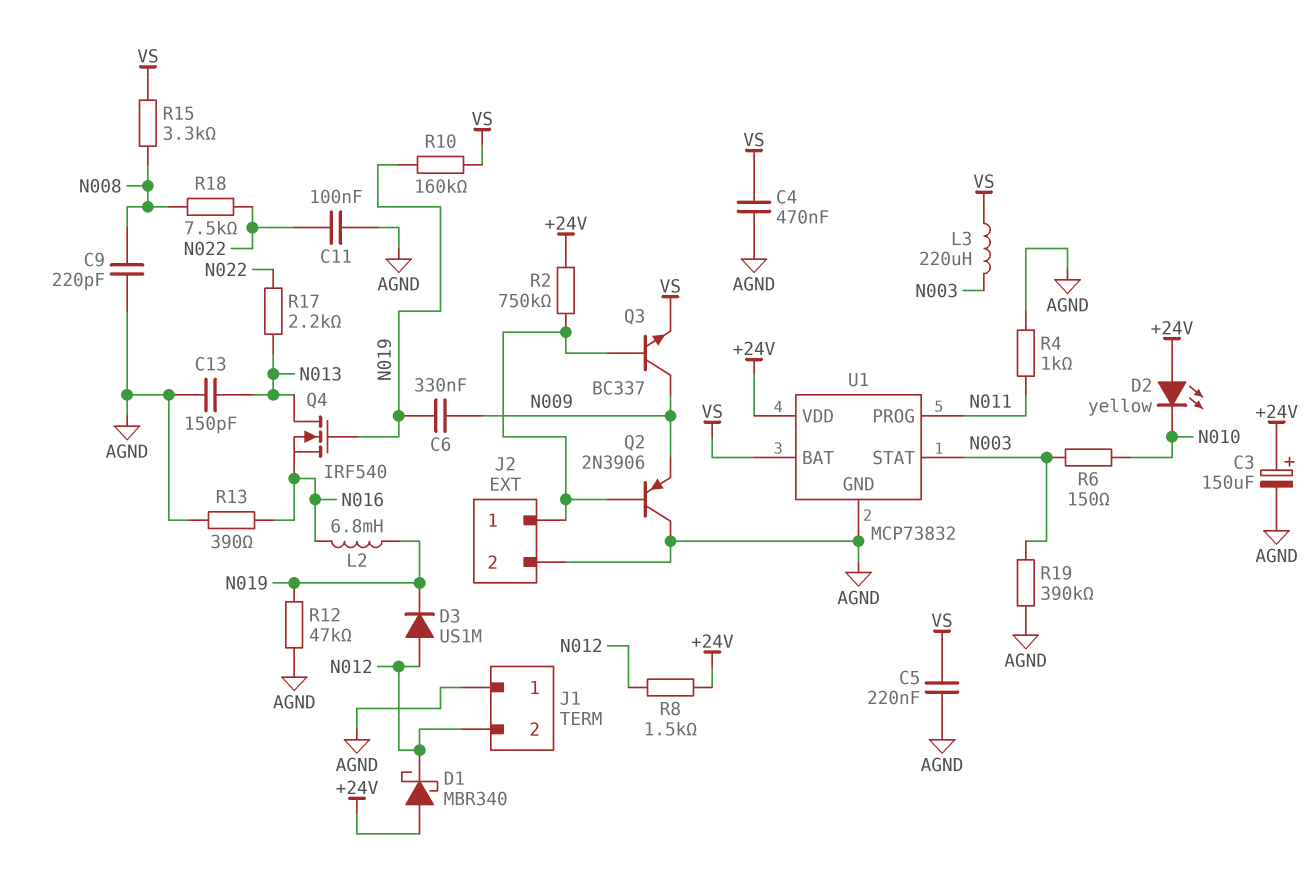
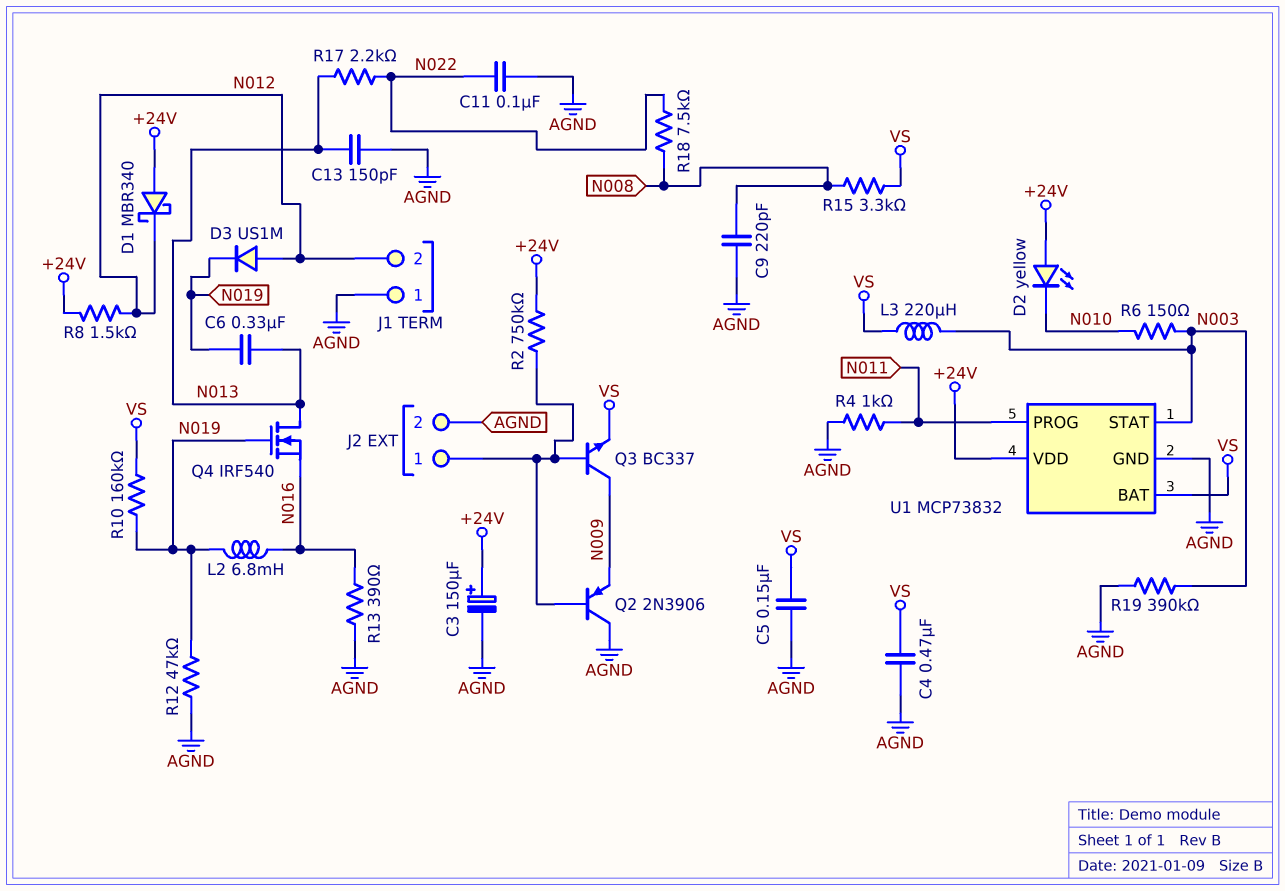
C5: 220nF (AGND, VS) -> 150nF (AGND, VS)
C6: 330nF (N009, N019) -> 330nF (N013, N019)

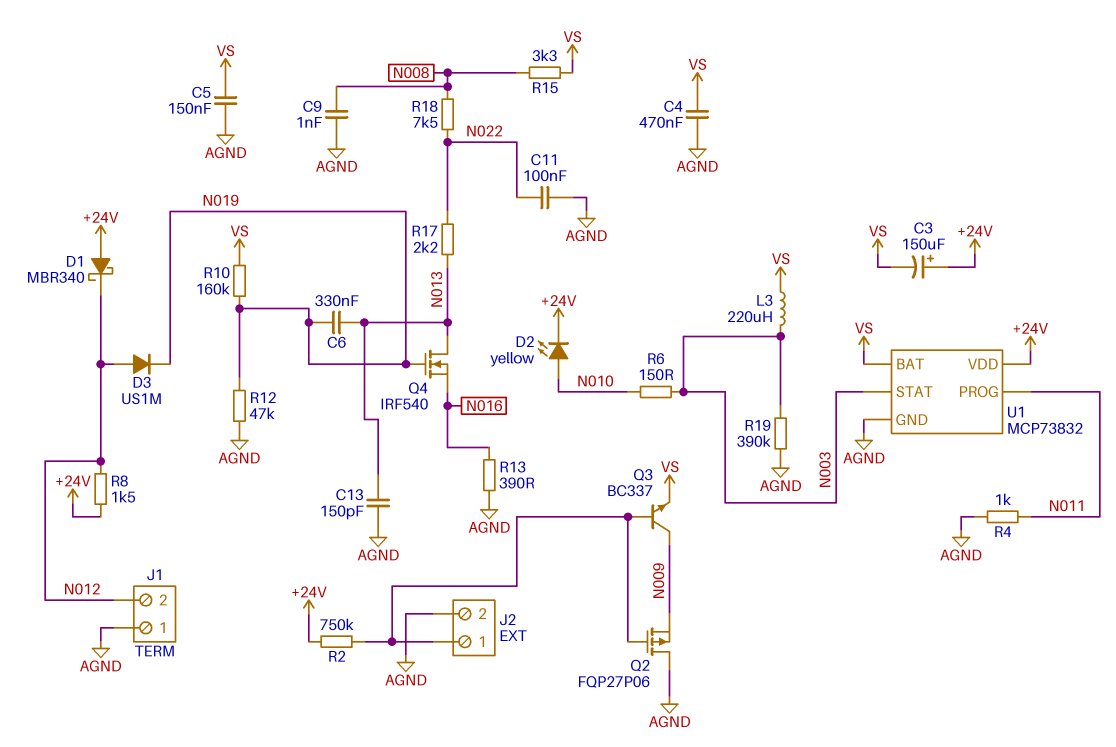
C3: 150uF (plus +24V, minus AGND) -> 150uF (plus +24V, minus VS)
C9: 220pF (AGND, N008) -> 1nF (AGND, N008)
D2: LED yellow (A +24V, K N010) -> LED yellow (A N010, K +24V)
L2: 6.8mH (N016, N019) -> none
Q2: PNP 2N3906 (B J2/1, C AGND, E N009) -> PMOS FQP27P06 (G J2/1, D AGND, S N009)

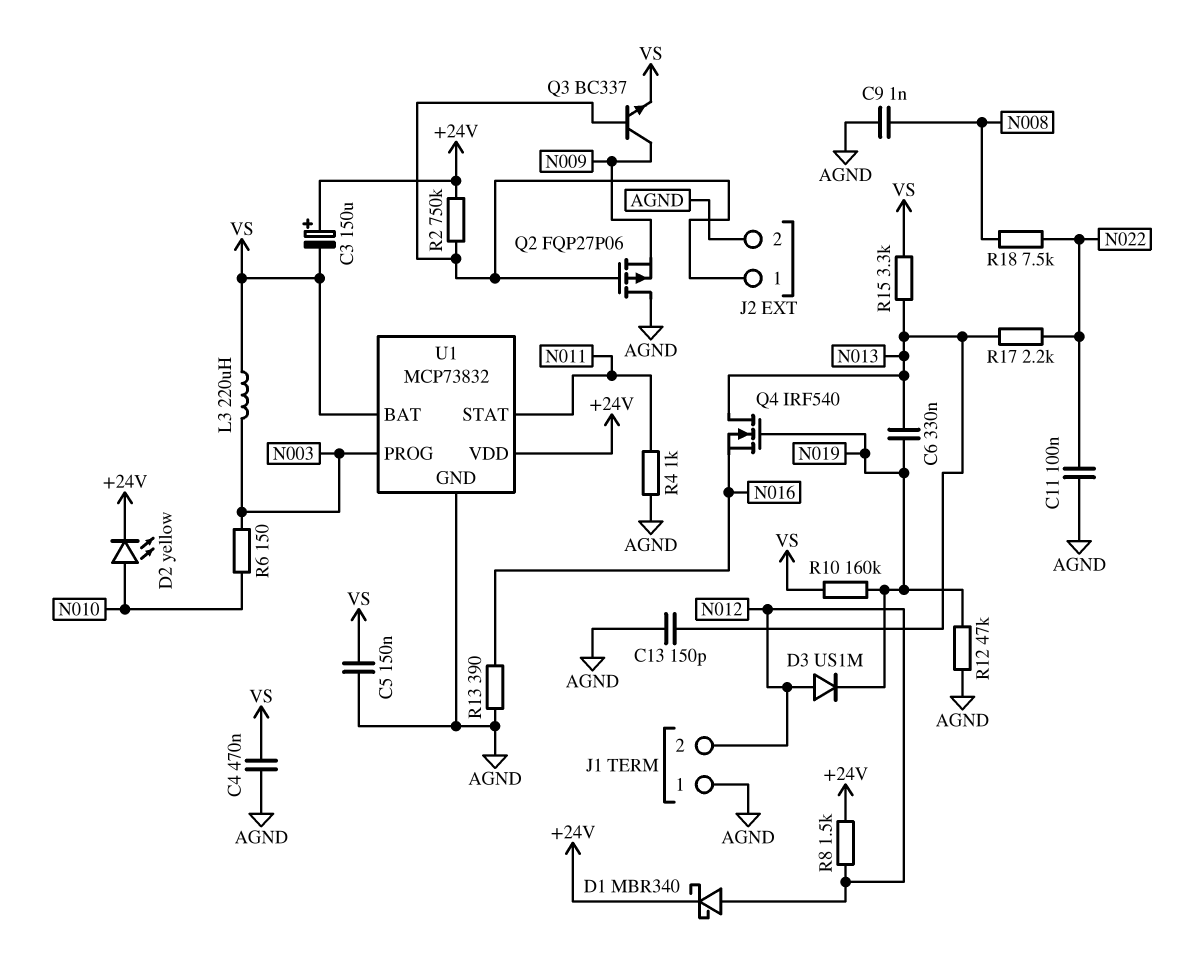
D1: schottky MBR340 (A +24V, K N012) -> schottky MBR340 (A N012, K +24V)
R15: 3.3k (N008, VS) -> 3.3k (N013, VS)
R19: 390k (AGND, N003) -> none
U1 pin PROG: N011 -> N003
U1 pin STAT: N003 -> N011

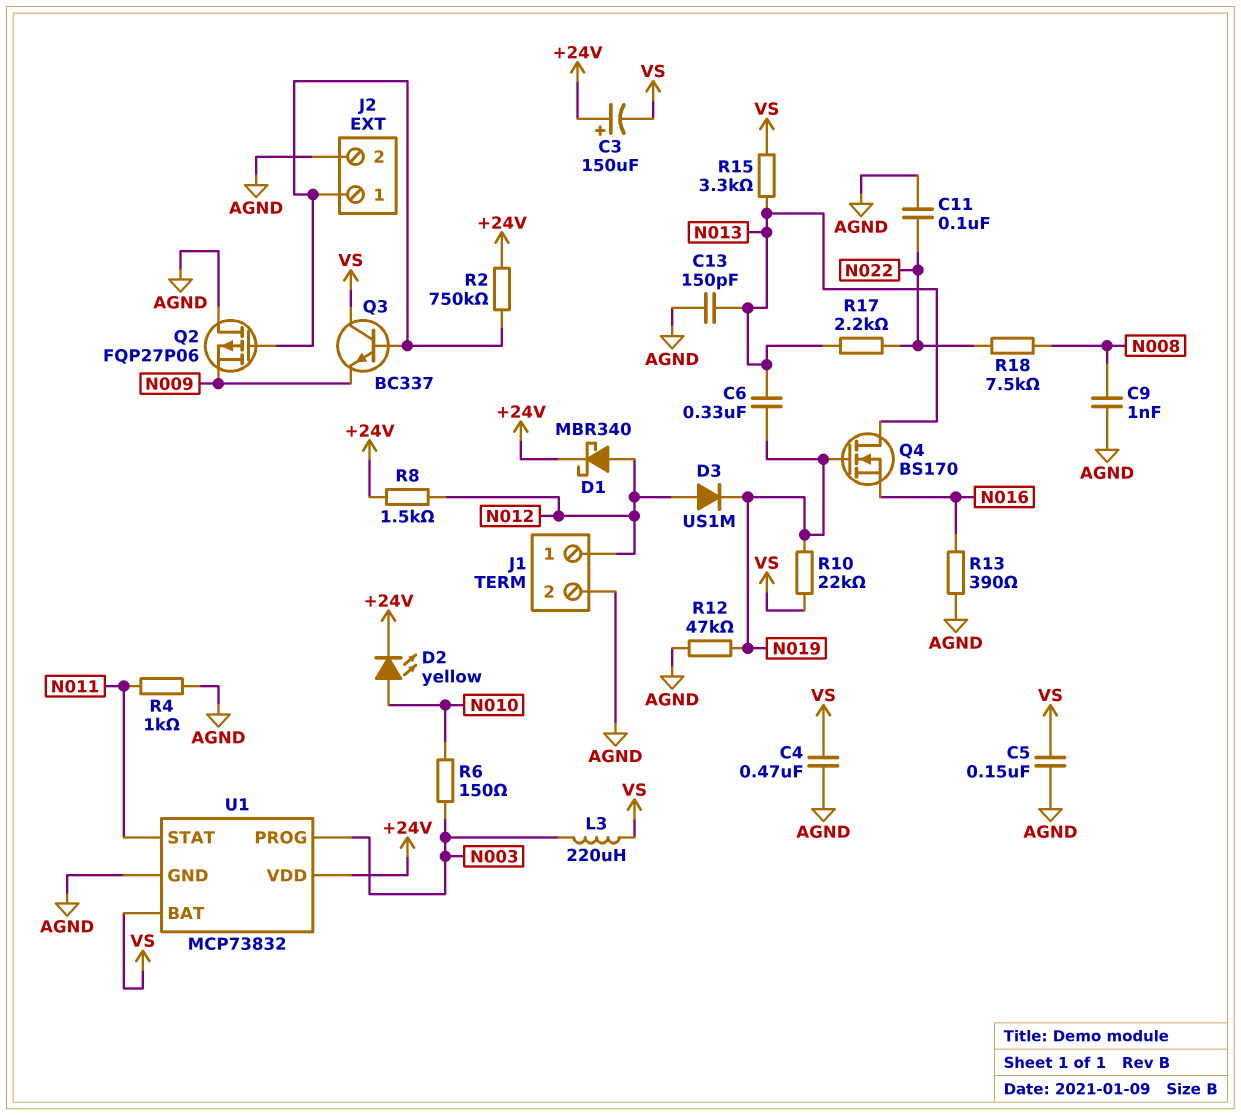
J1 pin 1: AGND -> N012
J1 pin 2: N012 -> AGND
Q3: NPN BC337 (B J2/1, C N009, E VS) -> NPN BC337 (B J2/1, C VS, E N009)
Q4: NMOS IRF540 (G N019, D N013, S N016) -> NMOS BS170 (G N019, D N013, S N016)
R10: 160k (N019, VS) -> 22k (N019, VS)

